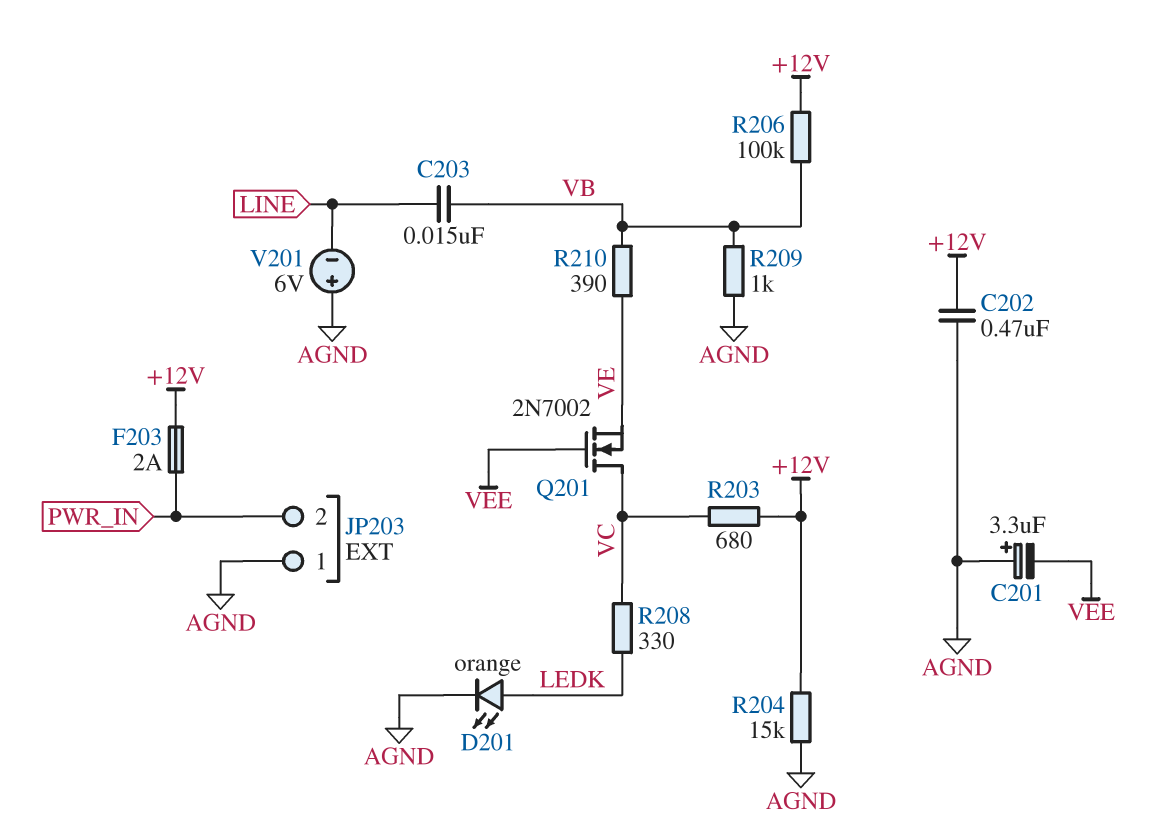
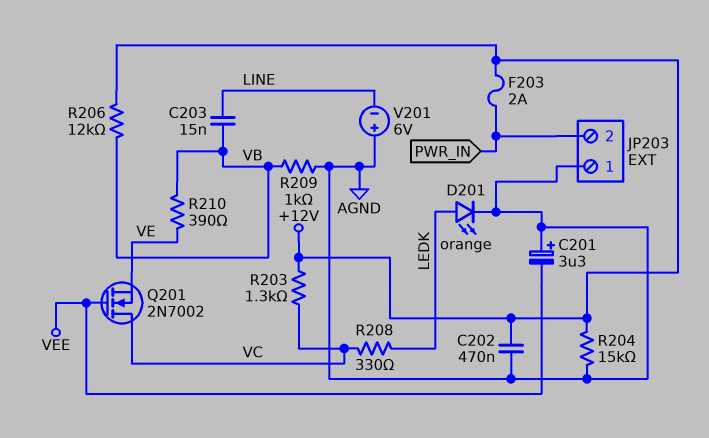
R203: 680 (+12V, VC) -> 1.3k (+12V, VC)
R206: 100k (+12V, VB) -> 12k (+12V, VB)

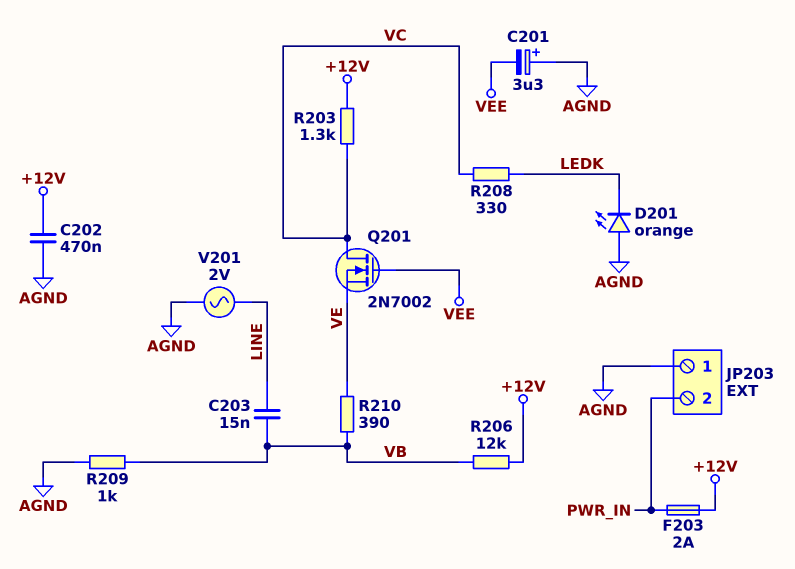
D201: LED orange (A LEDK, K AGND) -> LED orange (A AGND, K LEDK)
R204: 15k (+12V, AGND) -> none
V201: 6V (plus AGND, minus LINE) -> AC 2V (AGND, LINE)

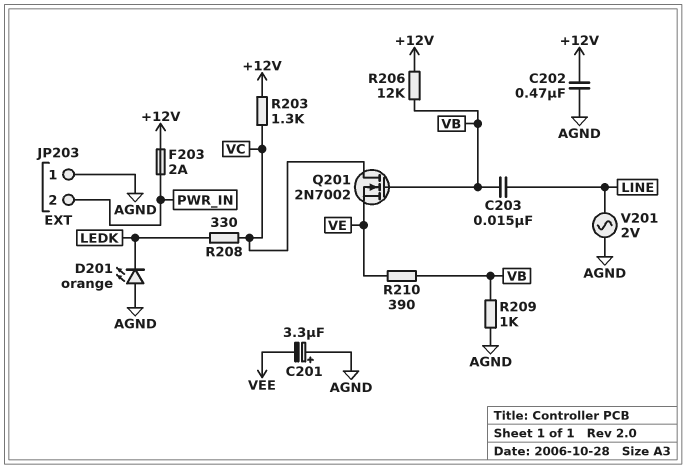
Q201: NMOS 2N7002 (G VEE, D VC, S VE) -> NMOS 2N7002 (G VB, D VC, S VE)

